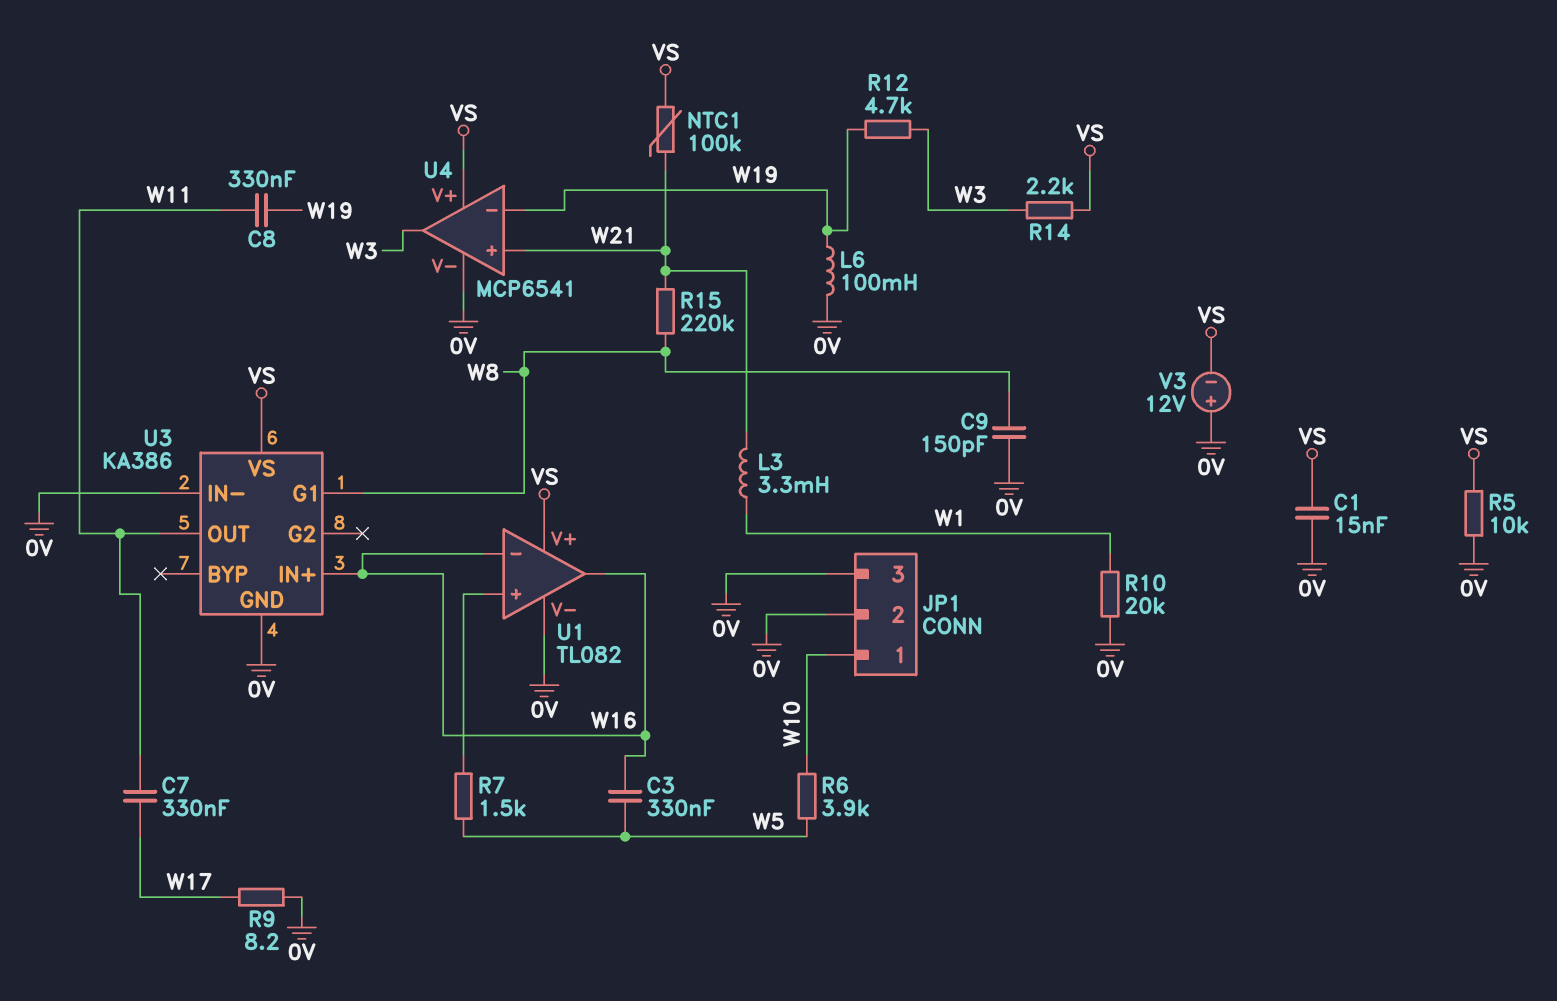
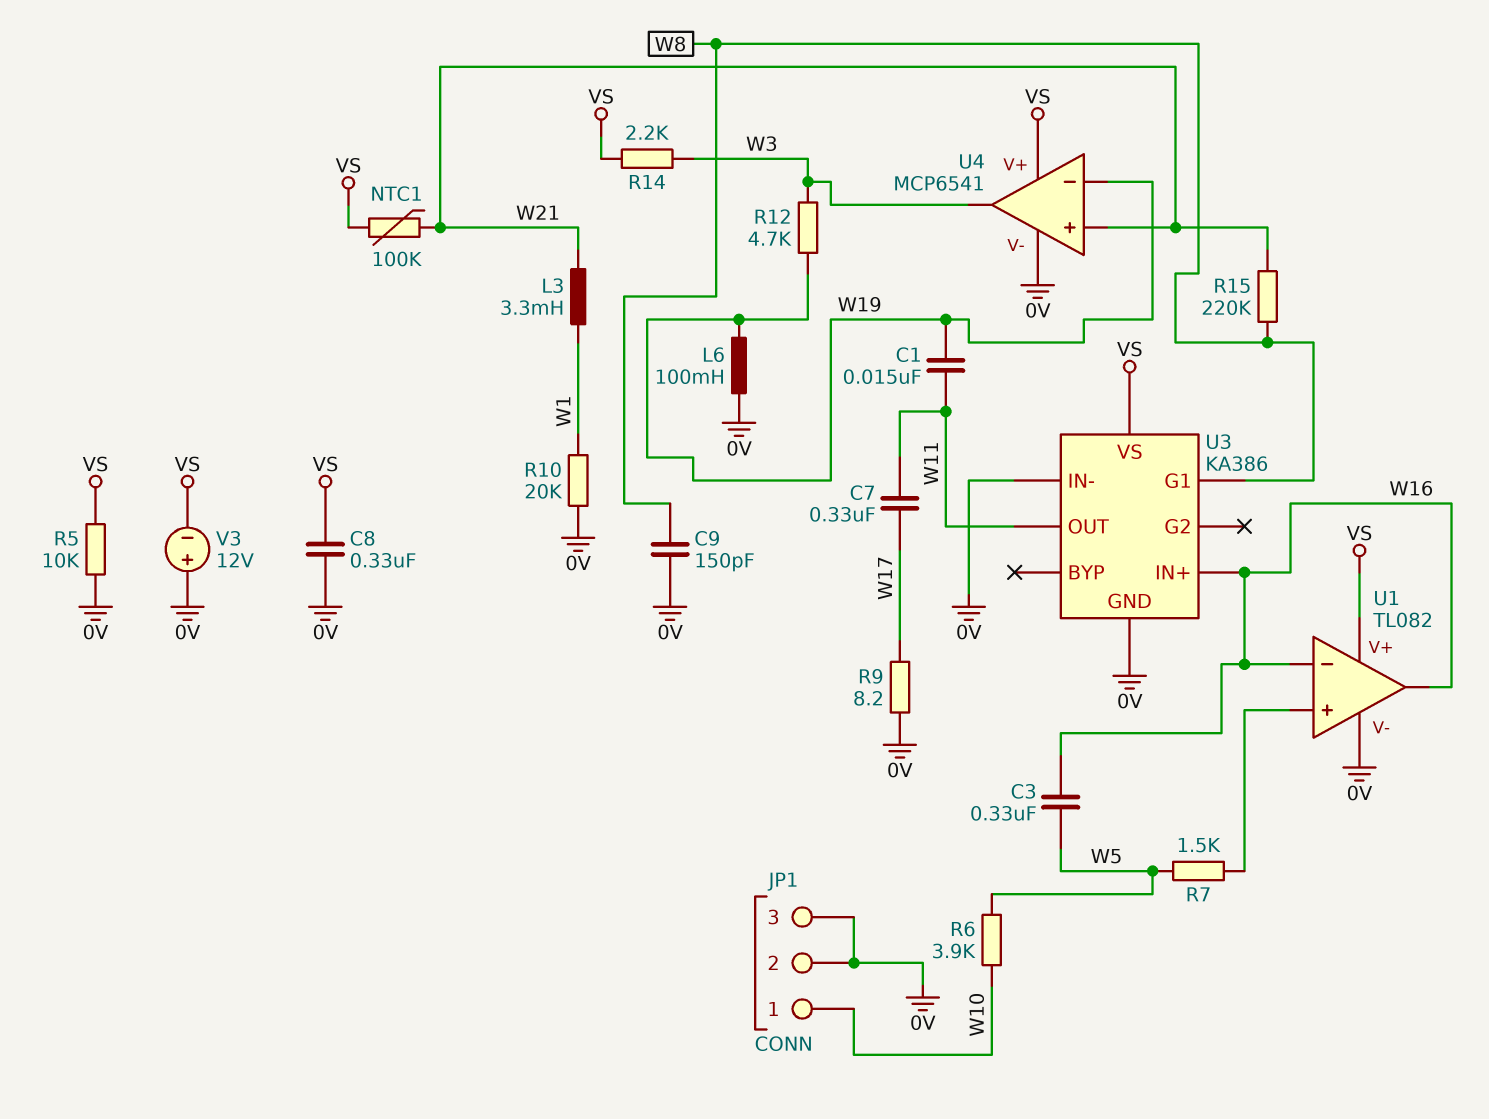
C1: 15nF (0V, VS) -> 15nF (W11, W19)
C8: 330nF (W11, W19) -> 330nF (0V, VS)

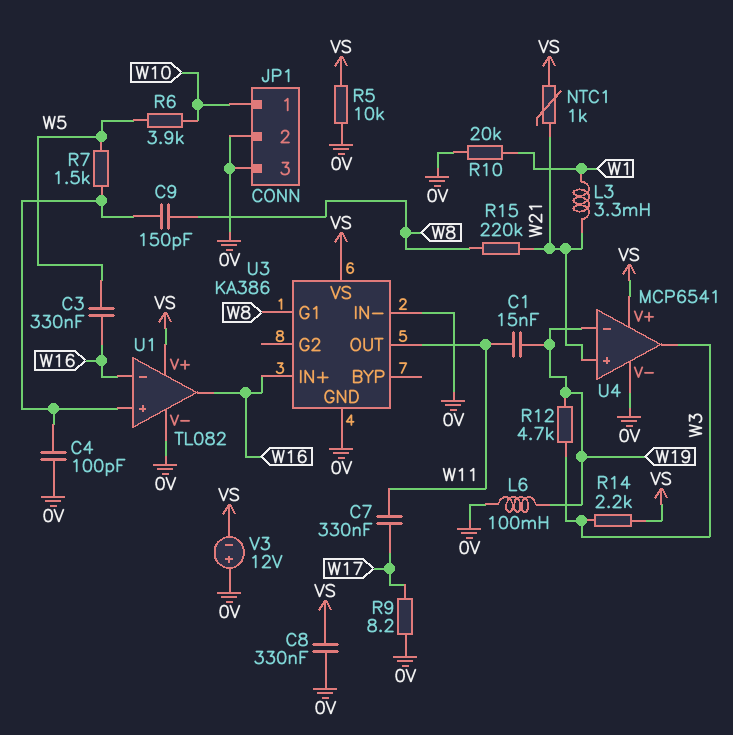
C4: none -> 100pF (0V, U1/in+)
C9: 150pF (0V, W8) -> 150pF (U1/in+, W8)
NTC1: 100k (VS, W21) -> 1k (VS, W21)

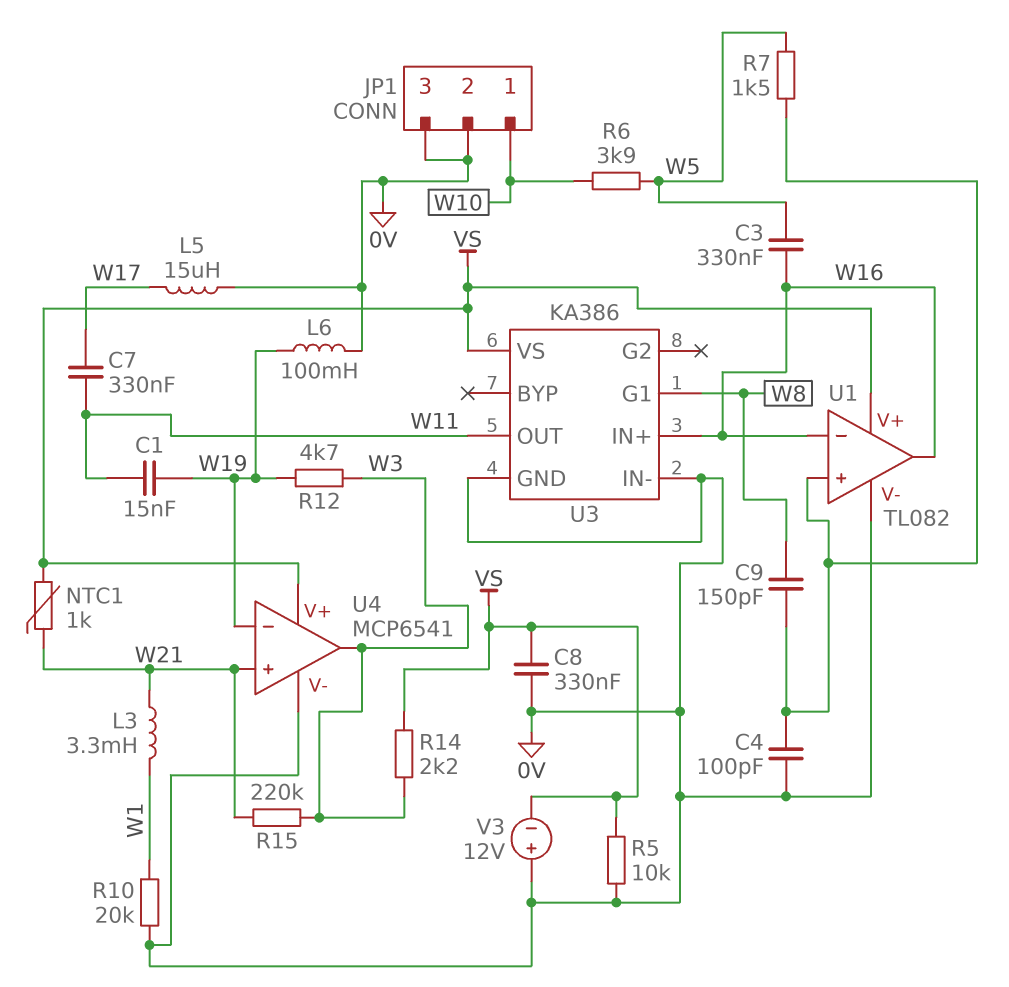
L5: none -> 15uH (0V, W17)
R9: 8.2 (0V, W17) -> none
R15: 220k (W8, W21) -> 220k (W3, W21)

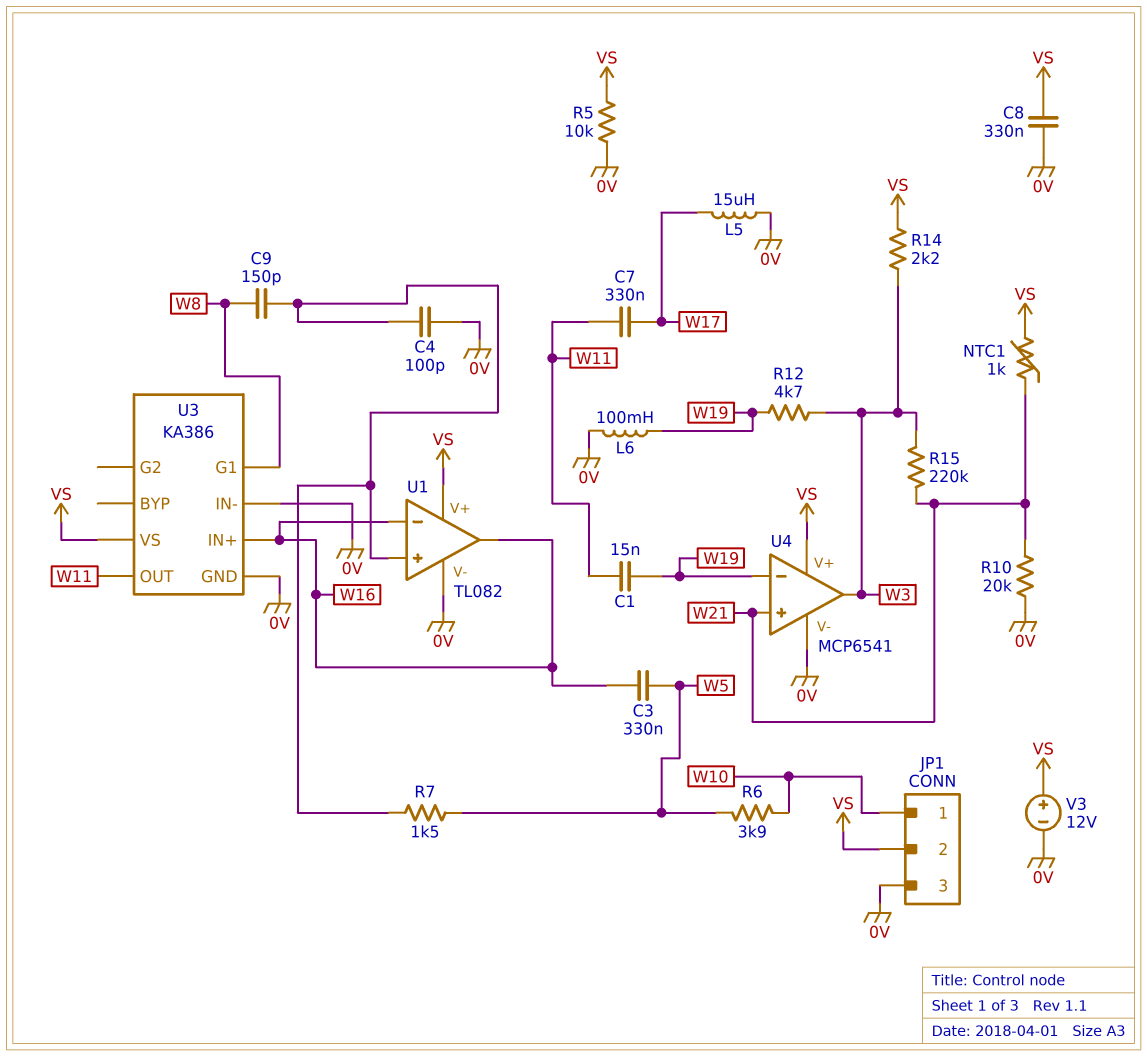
JP1 pin 2: 0V -> VS
L3: 3.3mH (W1, W21) -> none
R10: 20k (0V, W1) -> 20k (0V, W21)
V3: 12V (plus 0V, minus VS) -> 12V (plus VS, minus 0V)

